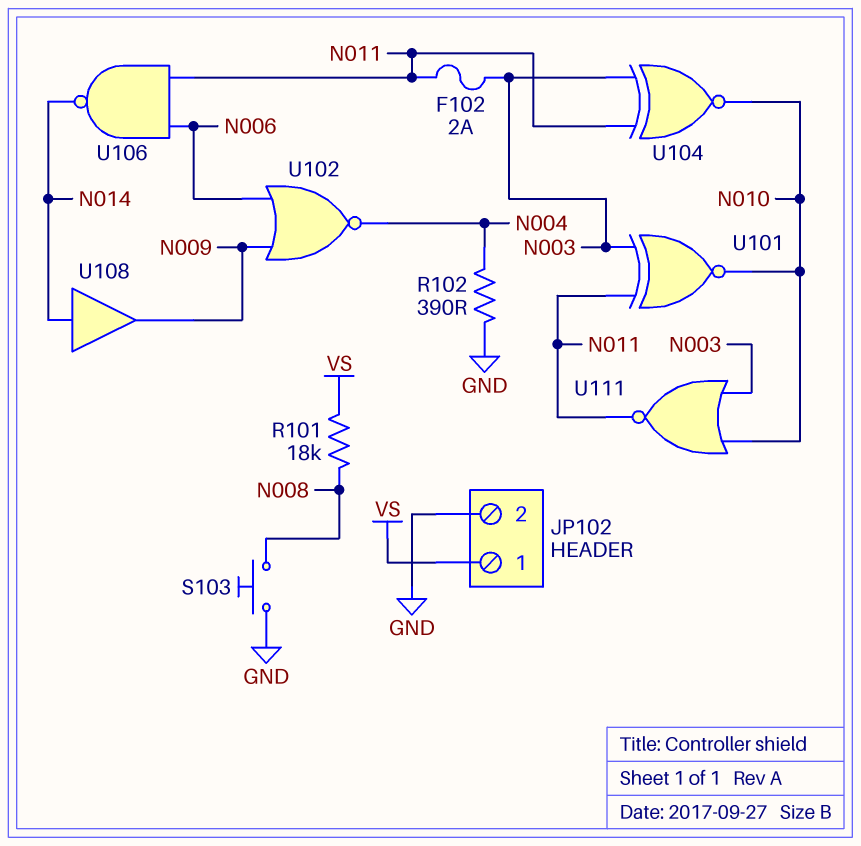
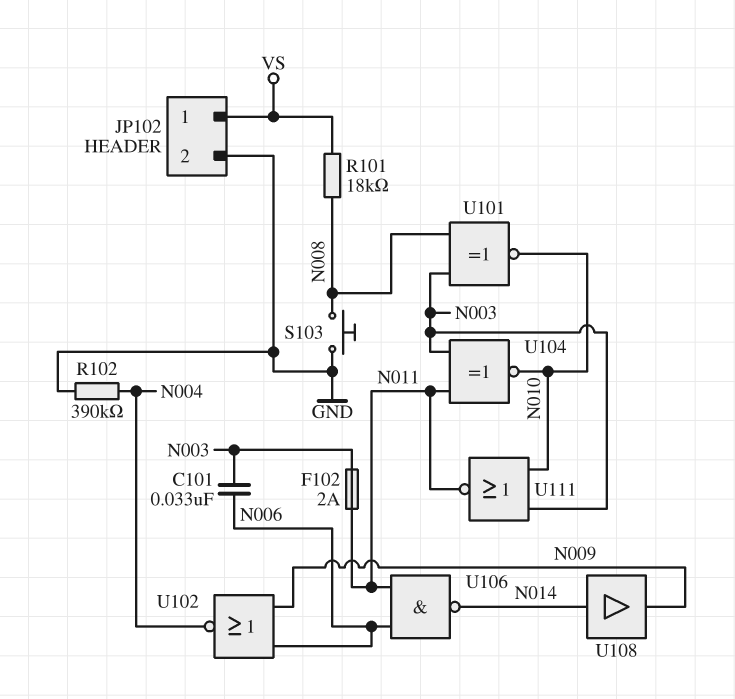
C101: none -> 33nF (N003, N006)
R102: 390 (GND, N004) -> 390k (GND, N004)
U101: XNOR (in N003, in N011, out N010) -> XNOR (in N003, in N008, out N010)

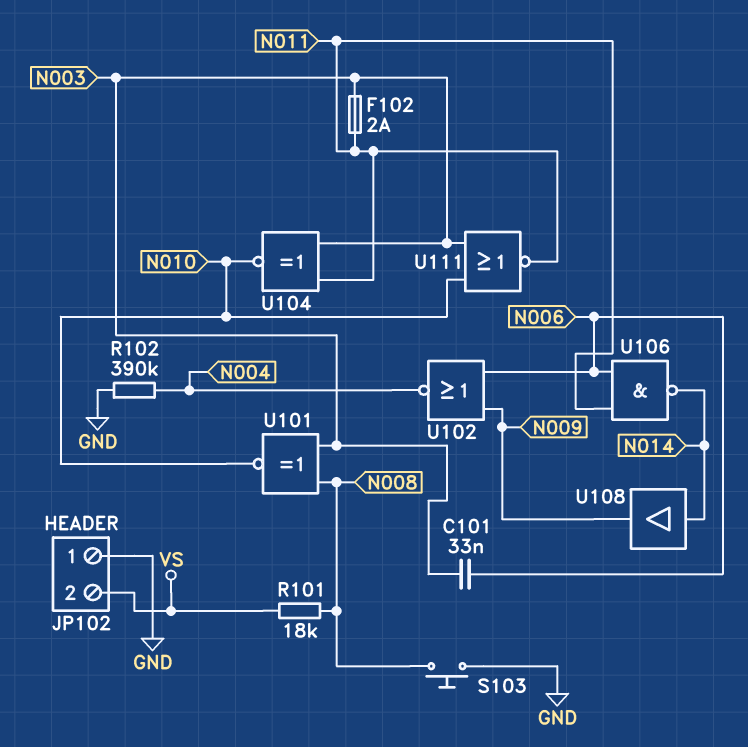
JP102 pin 1: VS -> GND
JP102 pin 2: GND -> VS

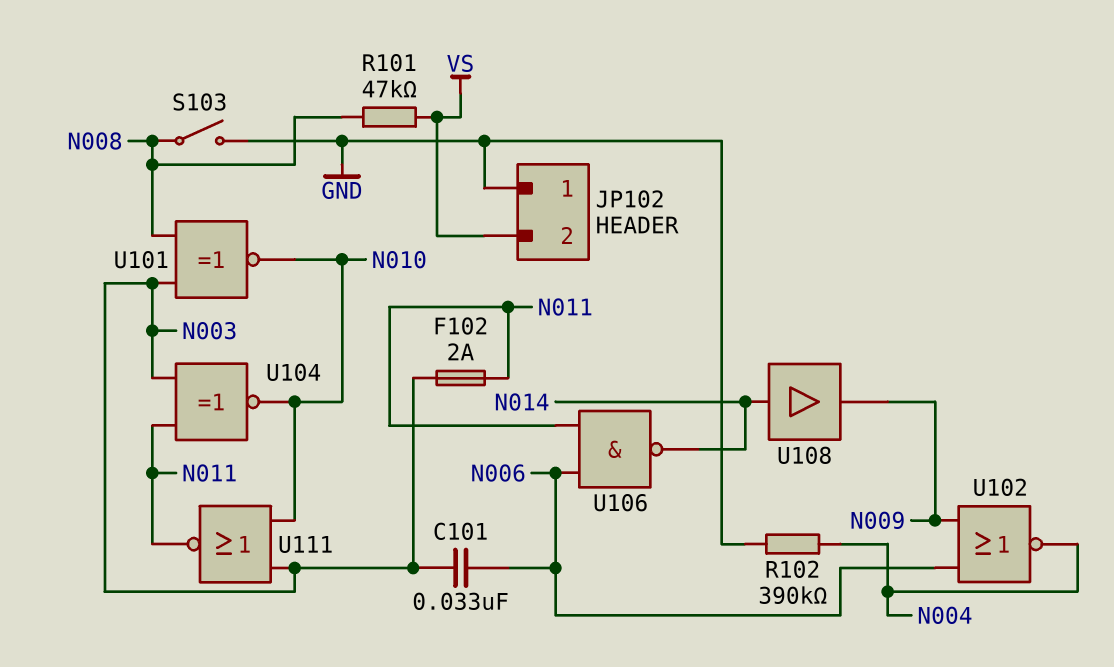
R101: 18k (N008, VS) -> 47k (N008, VS)
S103: button (GND, N008) -> switch (GND, N008)

